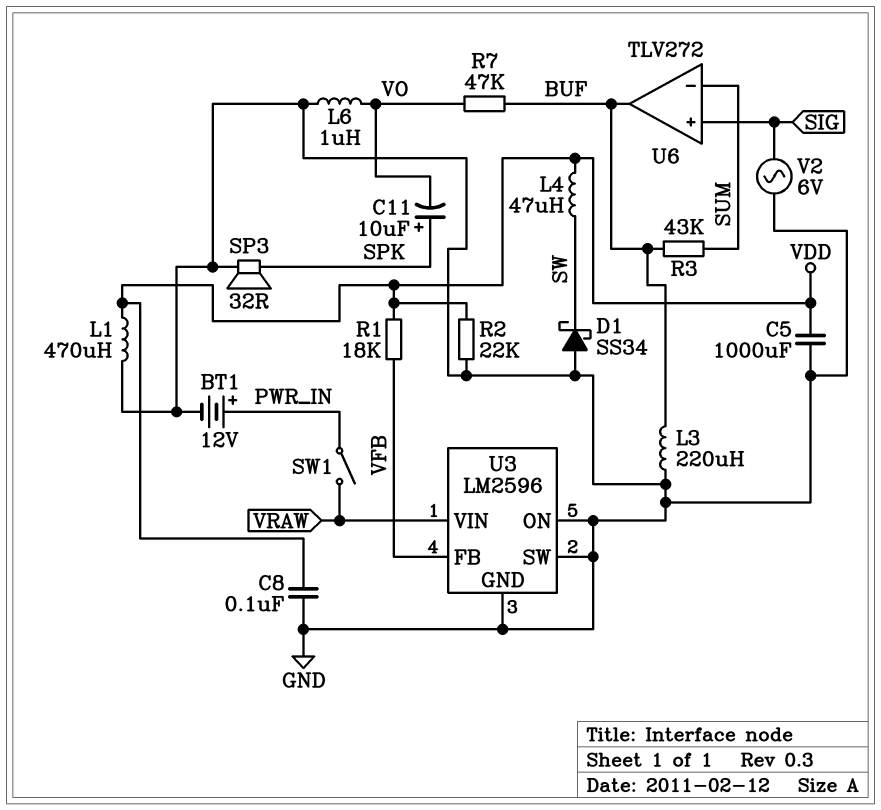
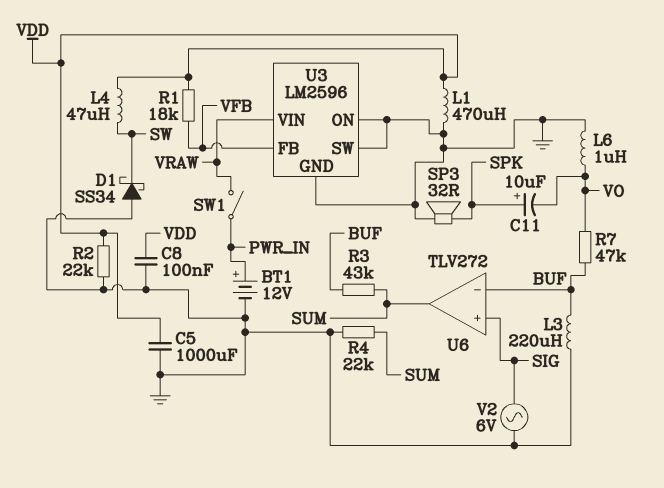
R4: none -> 22k (GND, SUM)
U6 pin in-: SUM -> BUF
U6 pin out: BUF -> SUM

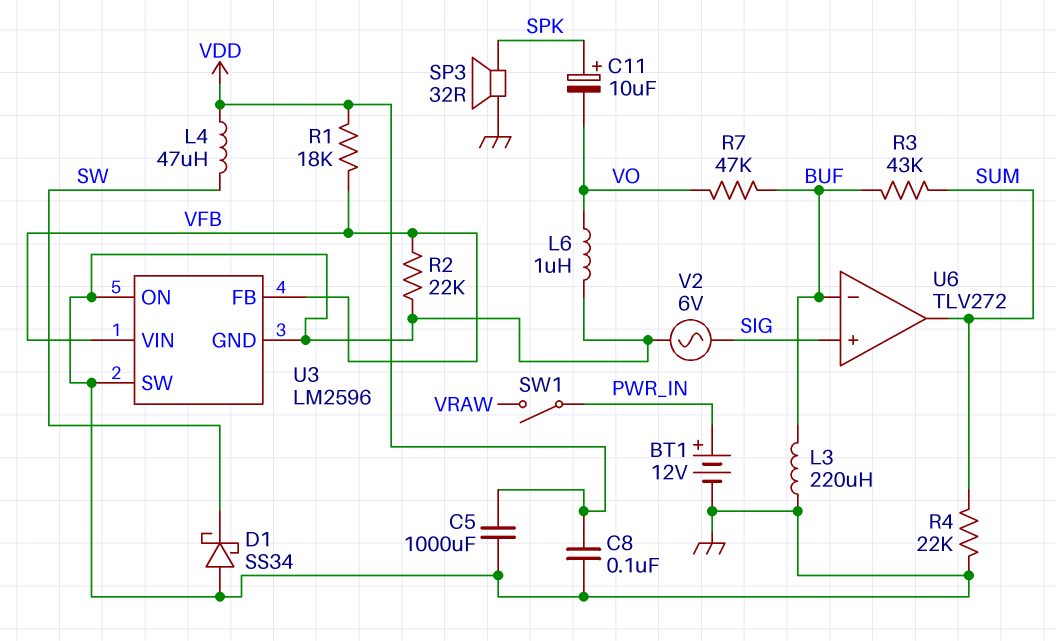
L1: 470uH (GND, VDD) -> none
R2: 22k (GND, VDD) -> 22k (GND, VFB)
U3 pin VIN: VRAW -> VFB

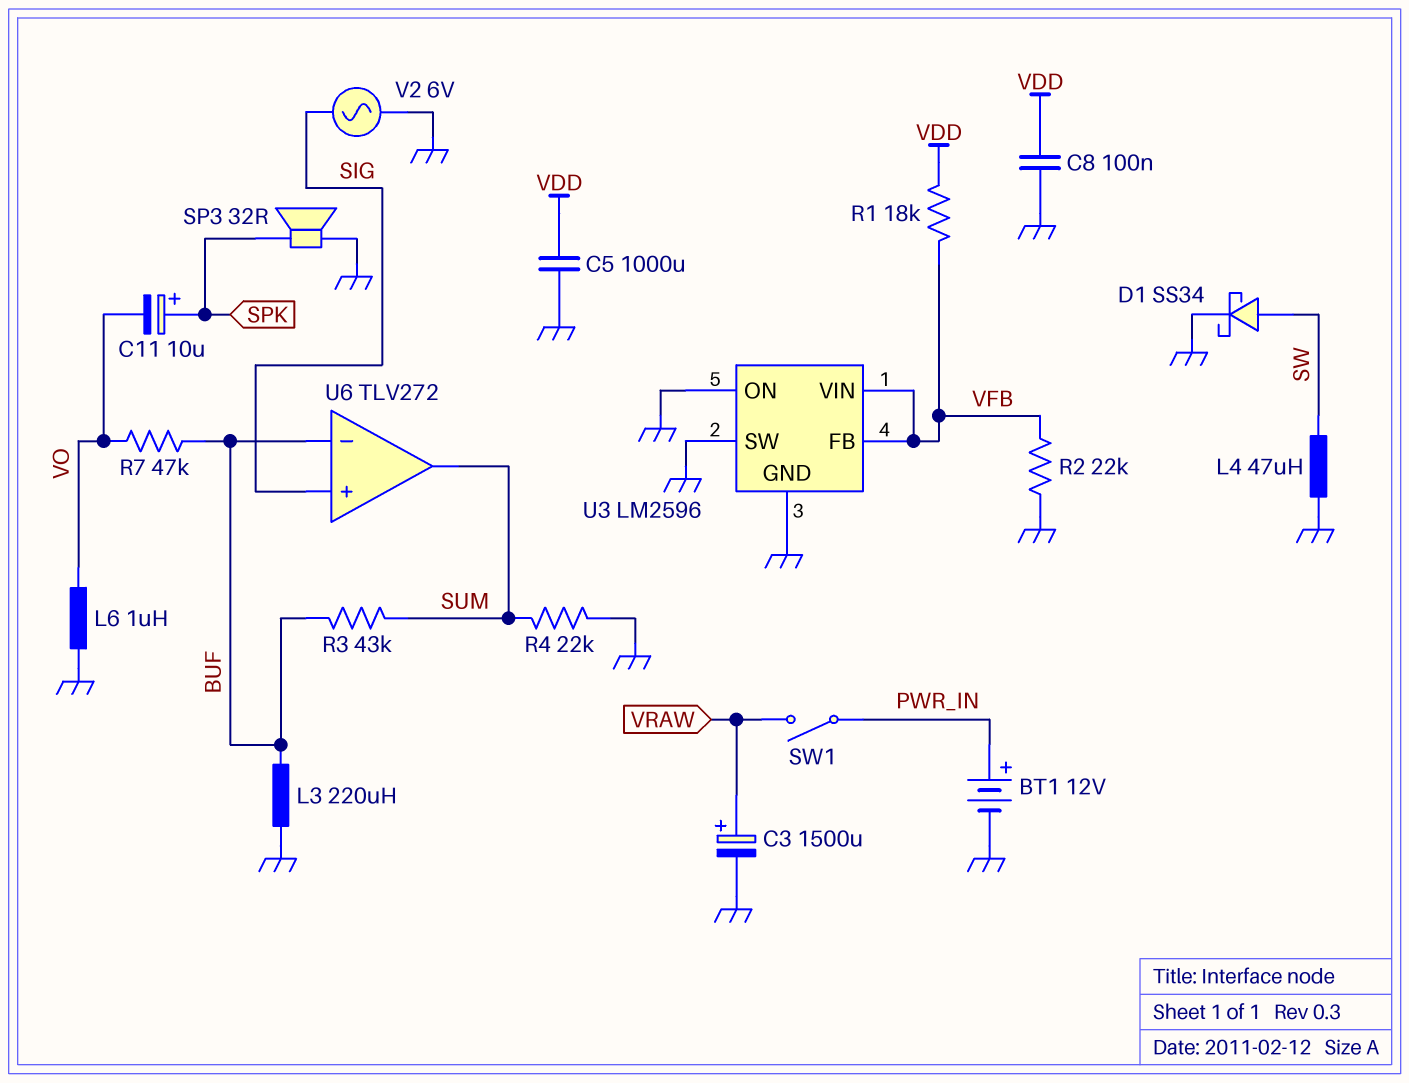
C3: none -> 1500uF (plus VRAW, minus GND)
D1: schottky SS34 (A GND, K SW) -> schottky SS34 (A SW, K GND)
L4: 47uH (SW, VDD) -> 47uH (GND, SW)

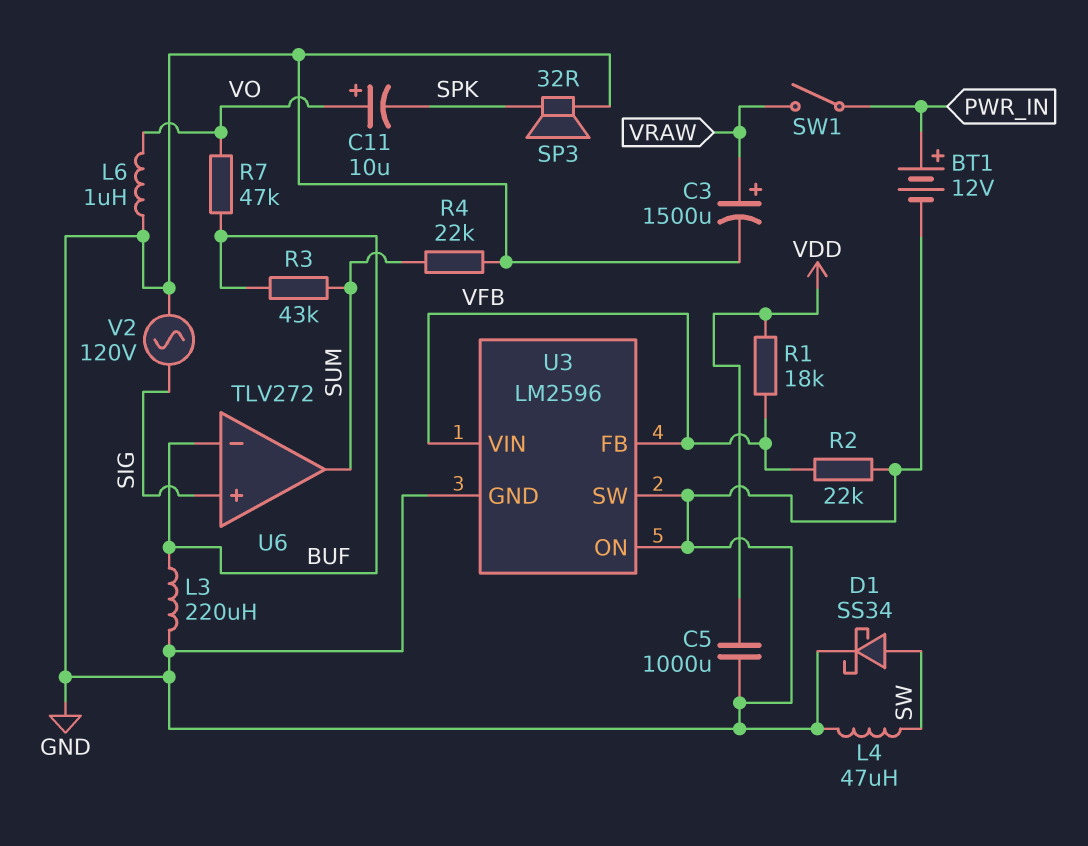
C8: 100nF (GND, VDD) -> none
C11: 10uF (plus SPK, minus VO) -> 10uF (plus VO, minus SPK)
V2: AC 6V (GND, SIG) -> AC 120V (GND, SIG)

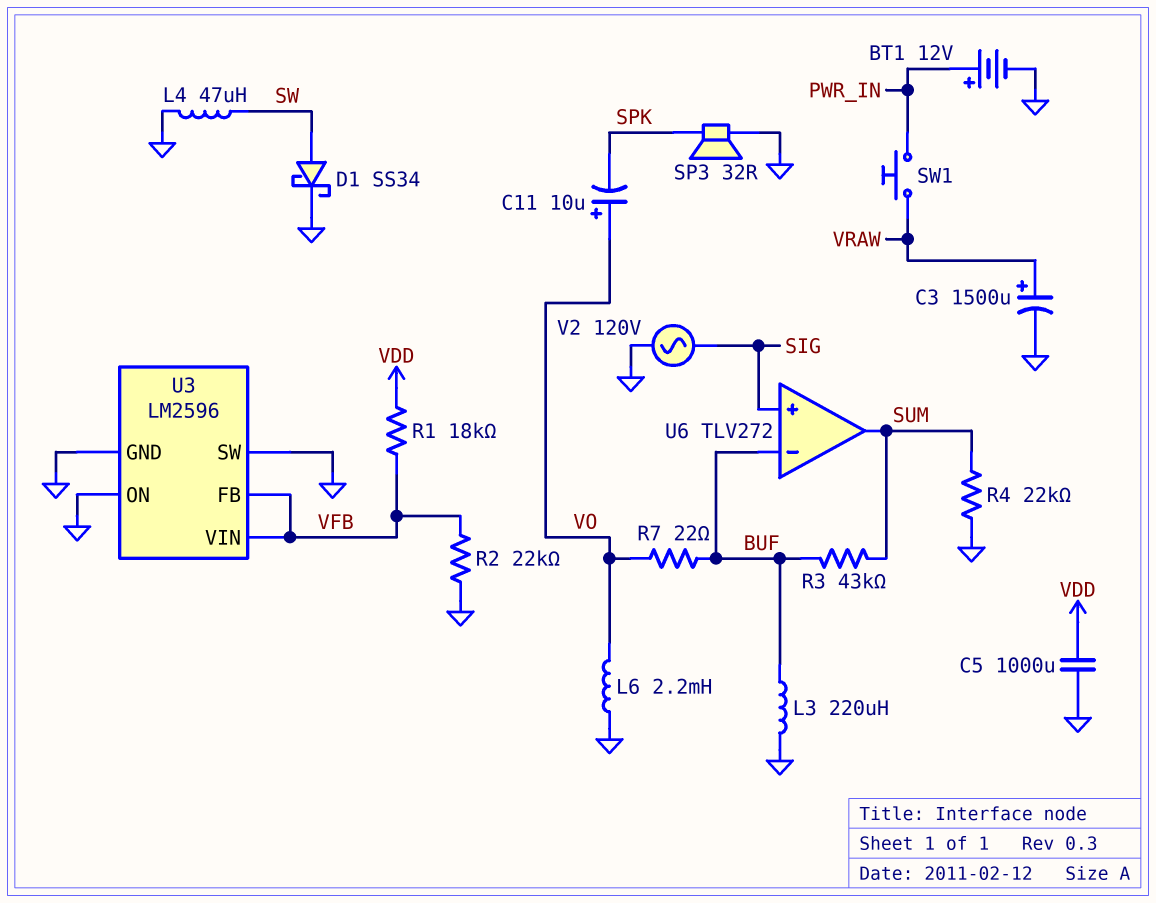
L6: 1uH (GND, VO) -> 2.2mH (GND, VO)
R7: 47k (BUF, VO) -> 22 (BUF, VO)
SW1: switch (PWR_IN, VRAW) -> button (PWR_IN, VRAW)

